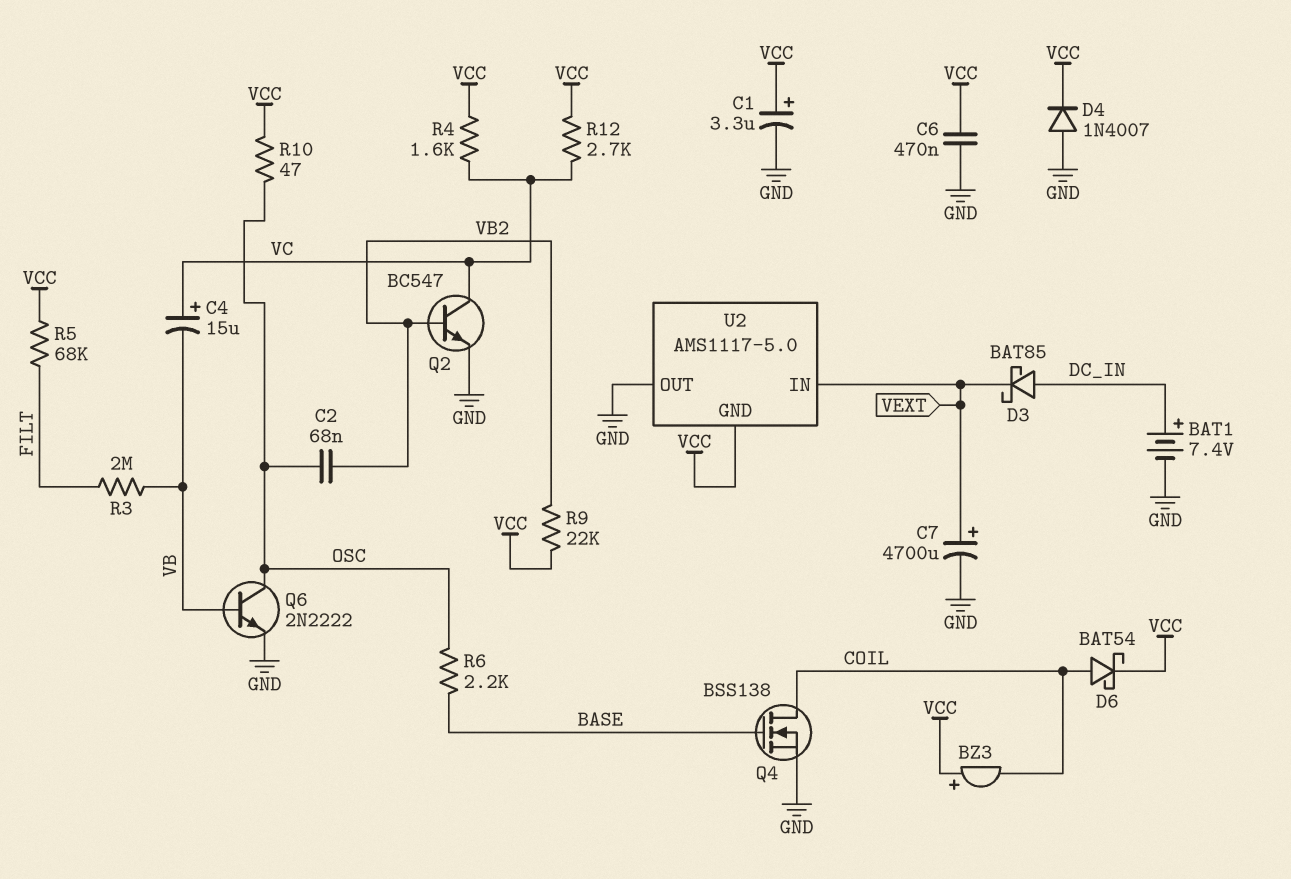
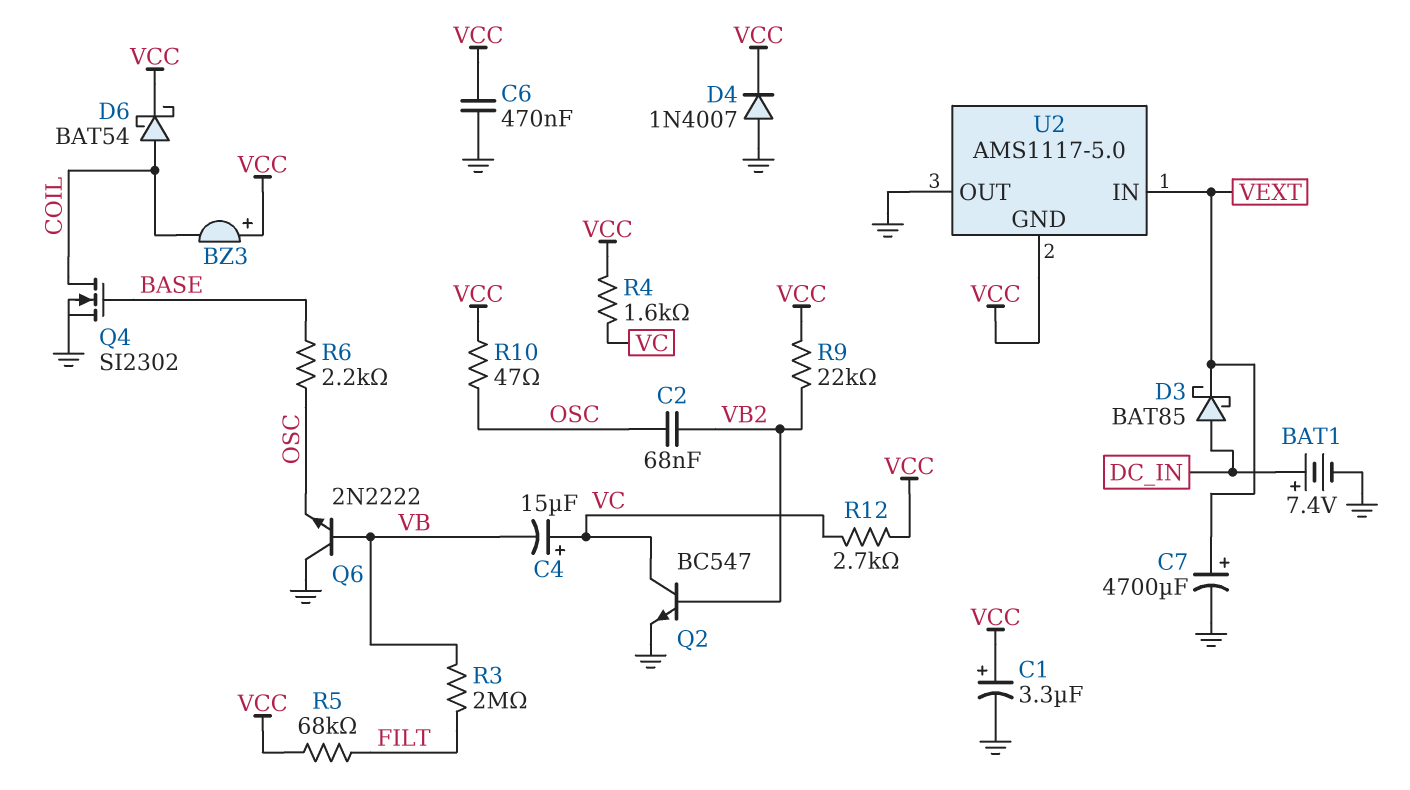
Q4: NMOS BSS138 (G BASE, D COIL, S GND) -> NMOS SI2302 (G BASE, D COIL, S GND)
Q6: NPN 2N2222 (B VB, C OSC, E GND) -> NPN 2N2222 (B VB, C GND, E OSC)

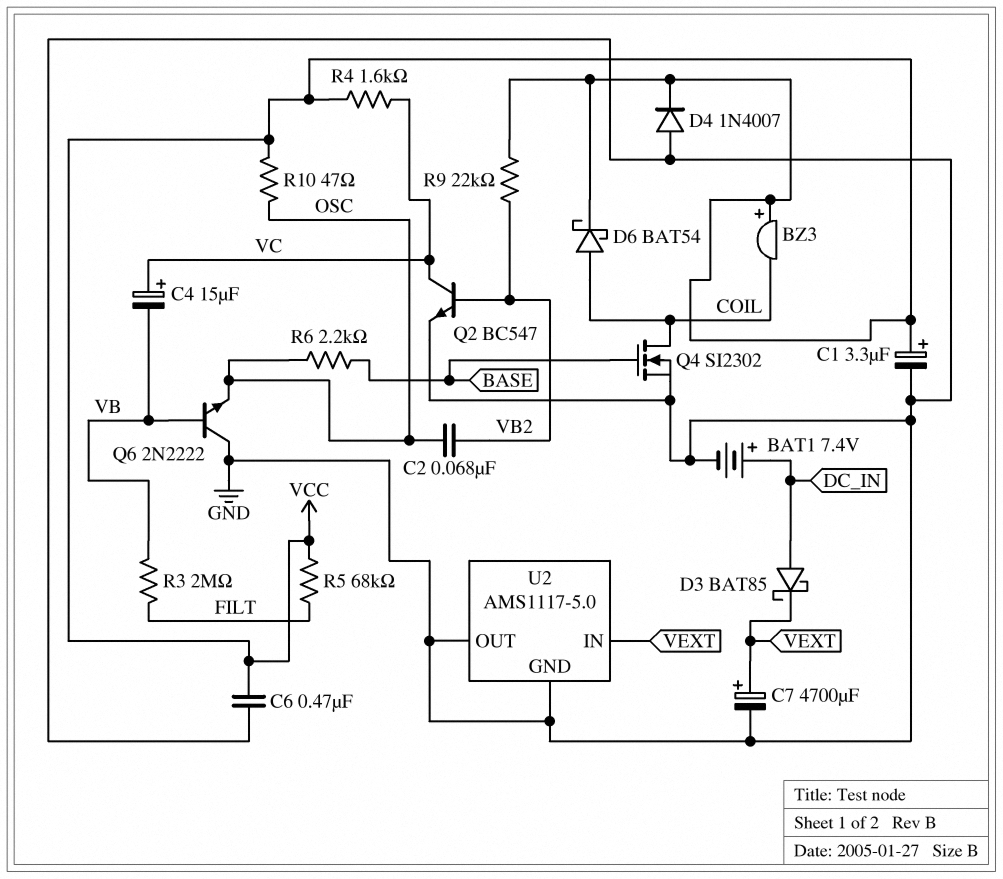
R12: 2.7k (VC, VCC) -> none
U2 pin GND: VCC -> GND

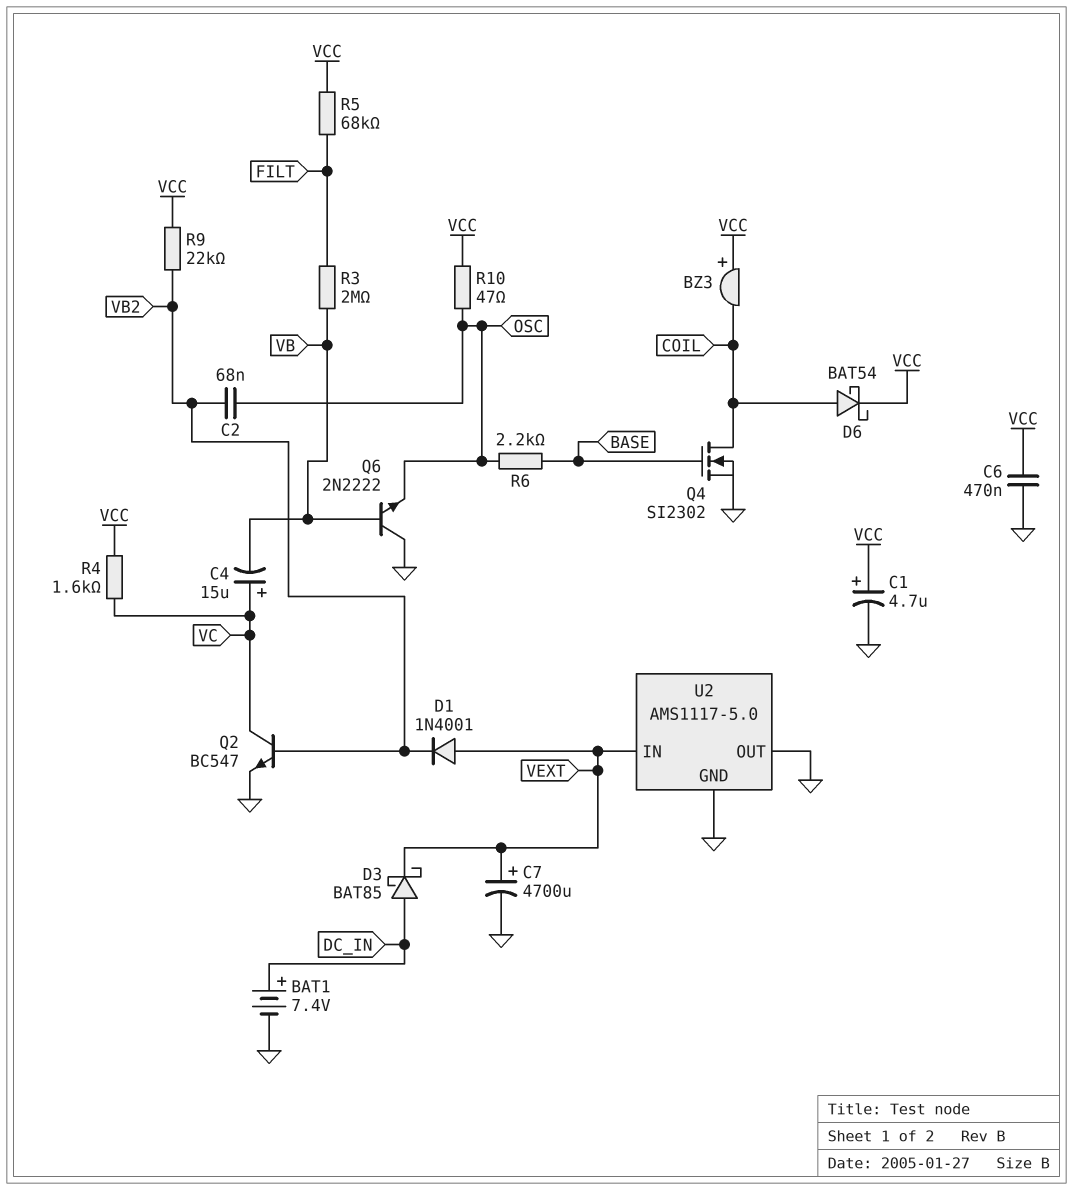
C1: 3.3uF (plus VCC, minus GND) -> 4.7uF (plus VCC, minus GND)
D1: none -> diode 1N4001 (A VEXT, K VB2)
D4: diode 1N4007 (A GND, K VCC) -> none

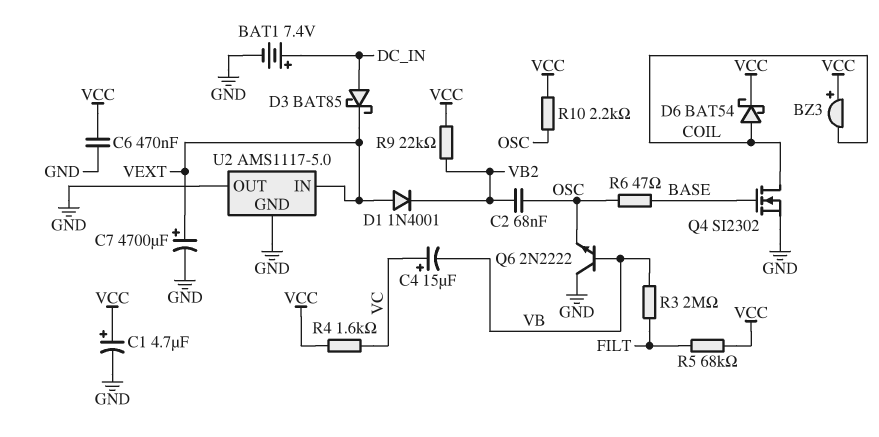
Q2: NPN BC547 (B VB2, C VC, E GND) -> none
R6: 2.2k (BASE, OSC) -> 47 (BASE, OSC)
R10: 47 (OSC, VCC) -> 2.2k (OSC, VCC)

